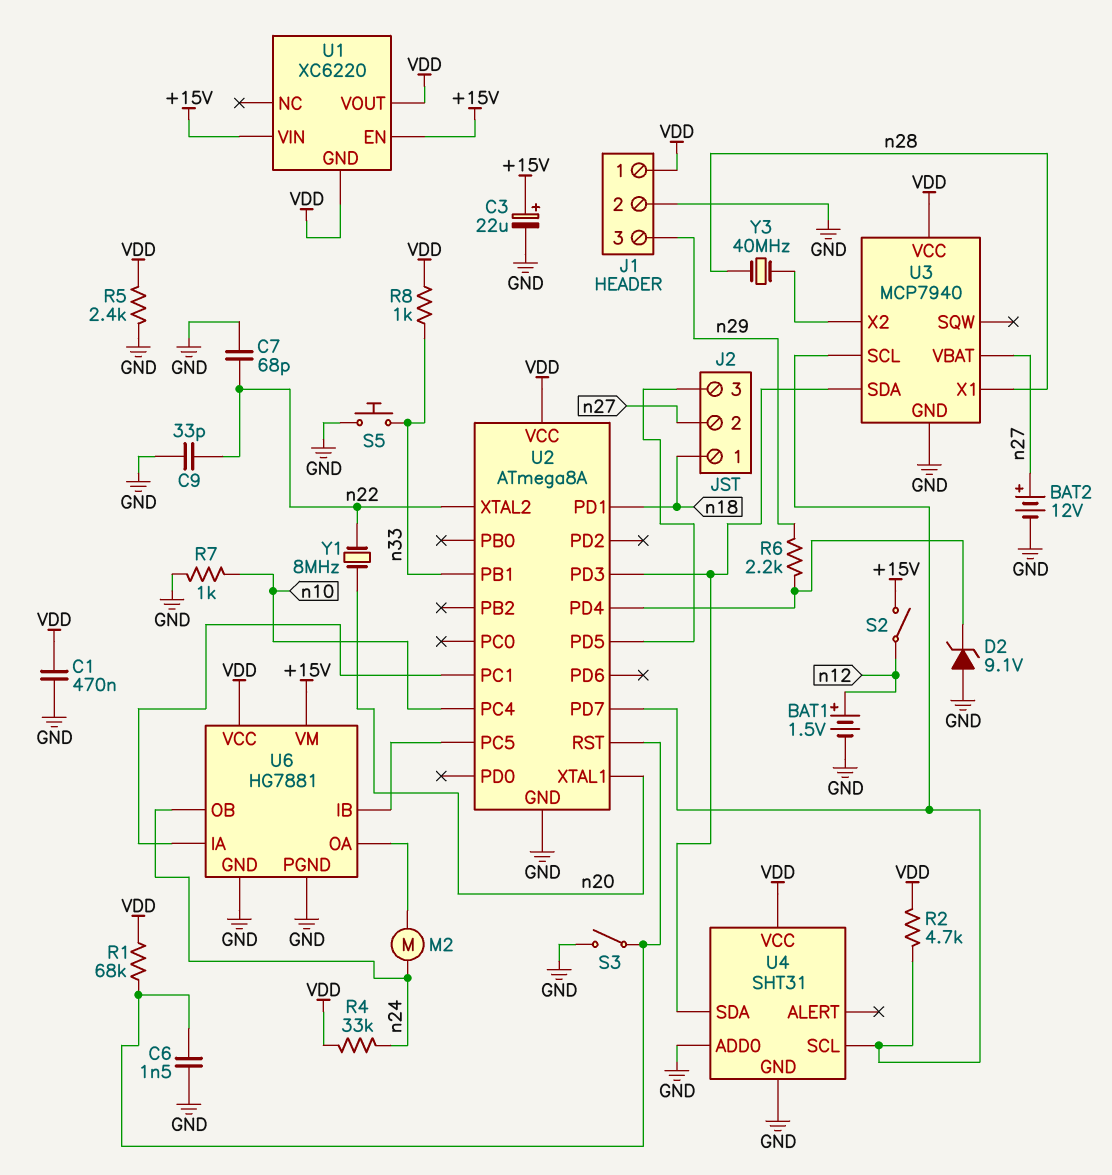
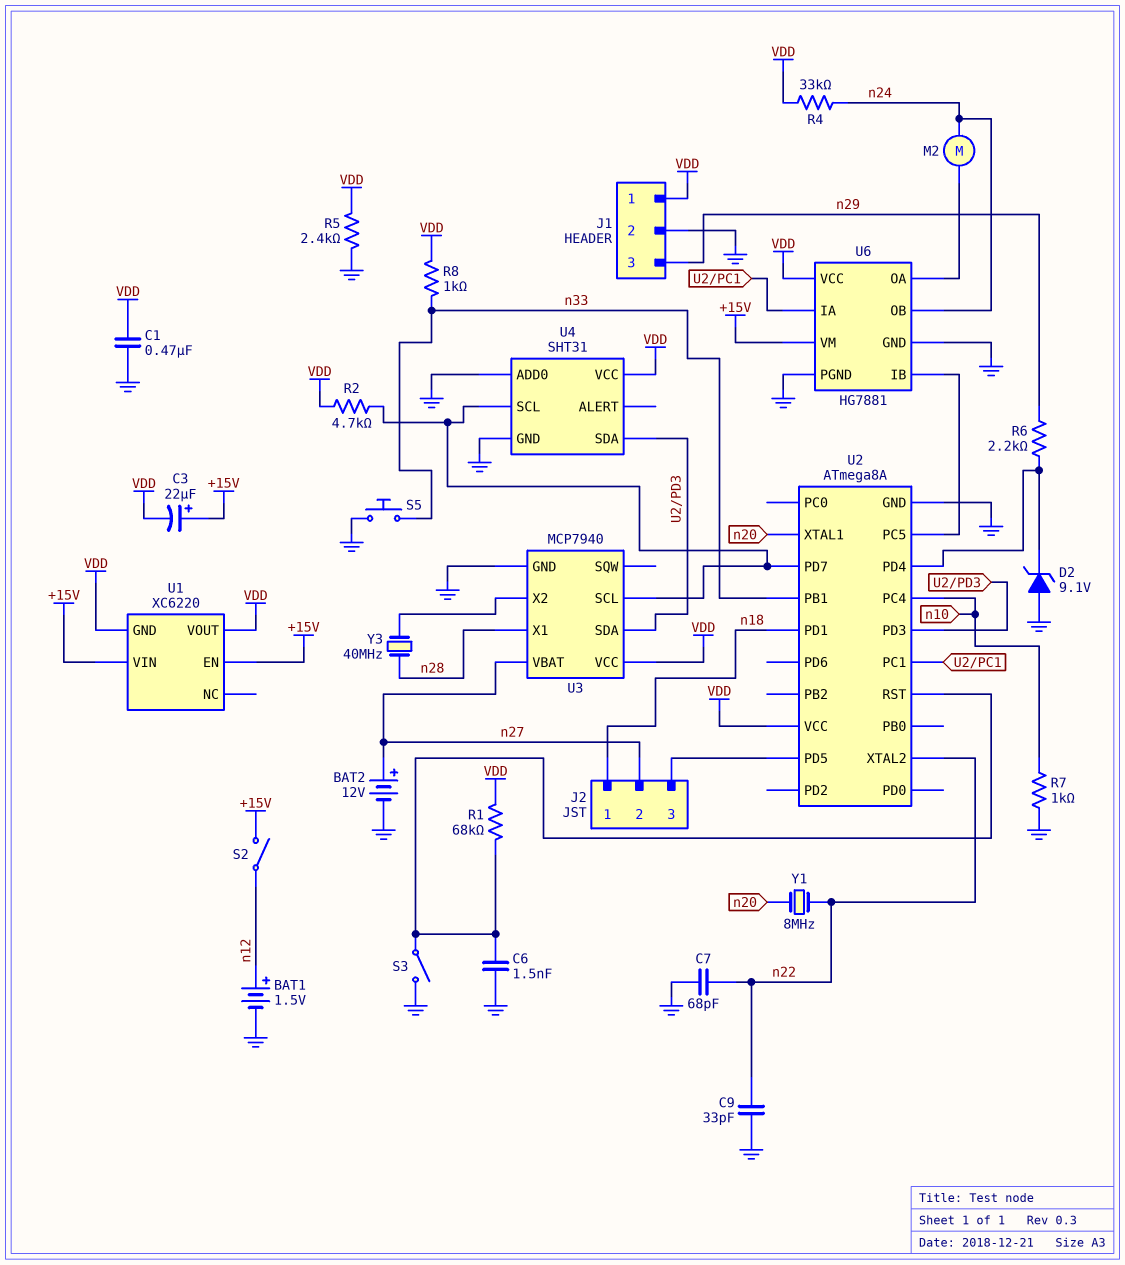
C3: 22uF (plus +15V, minus GND) -> 22uF (plus +15V, minus VDD)

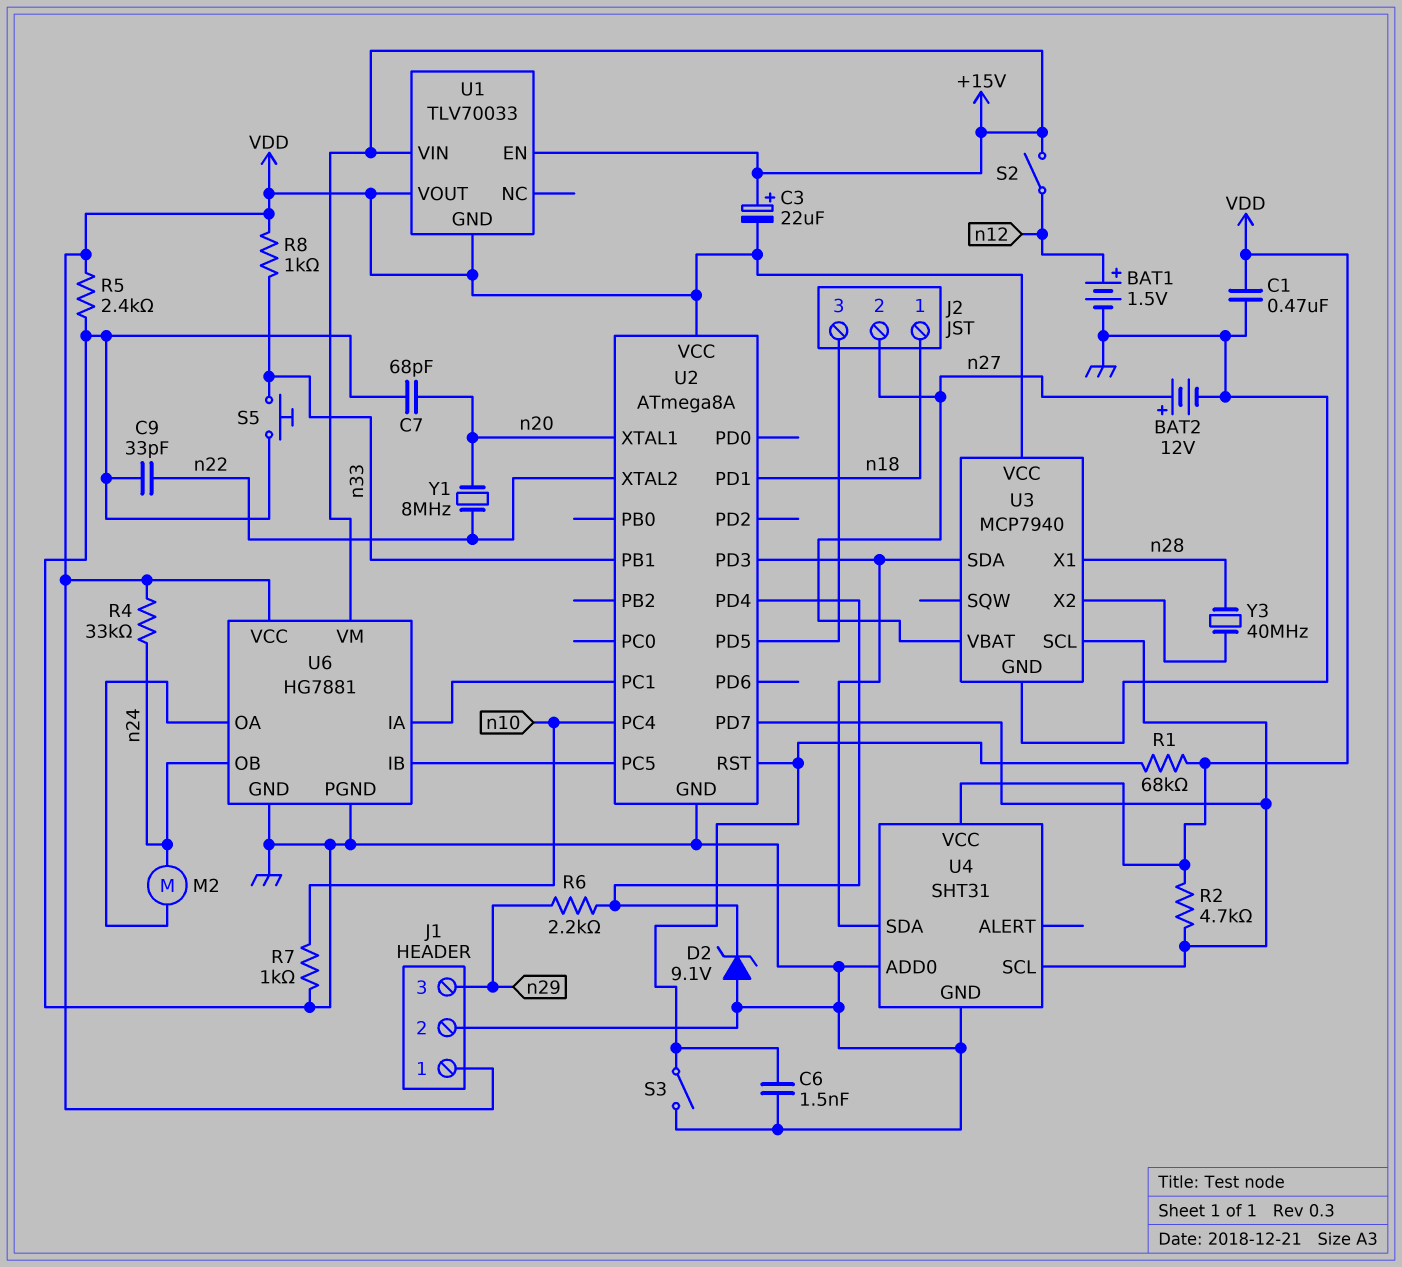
C7: 68pF (GND, n22) -> 68pF (GND, n20)
U1: XC6220 -> TLV70033

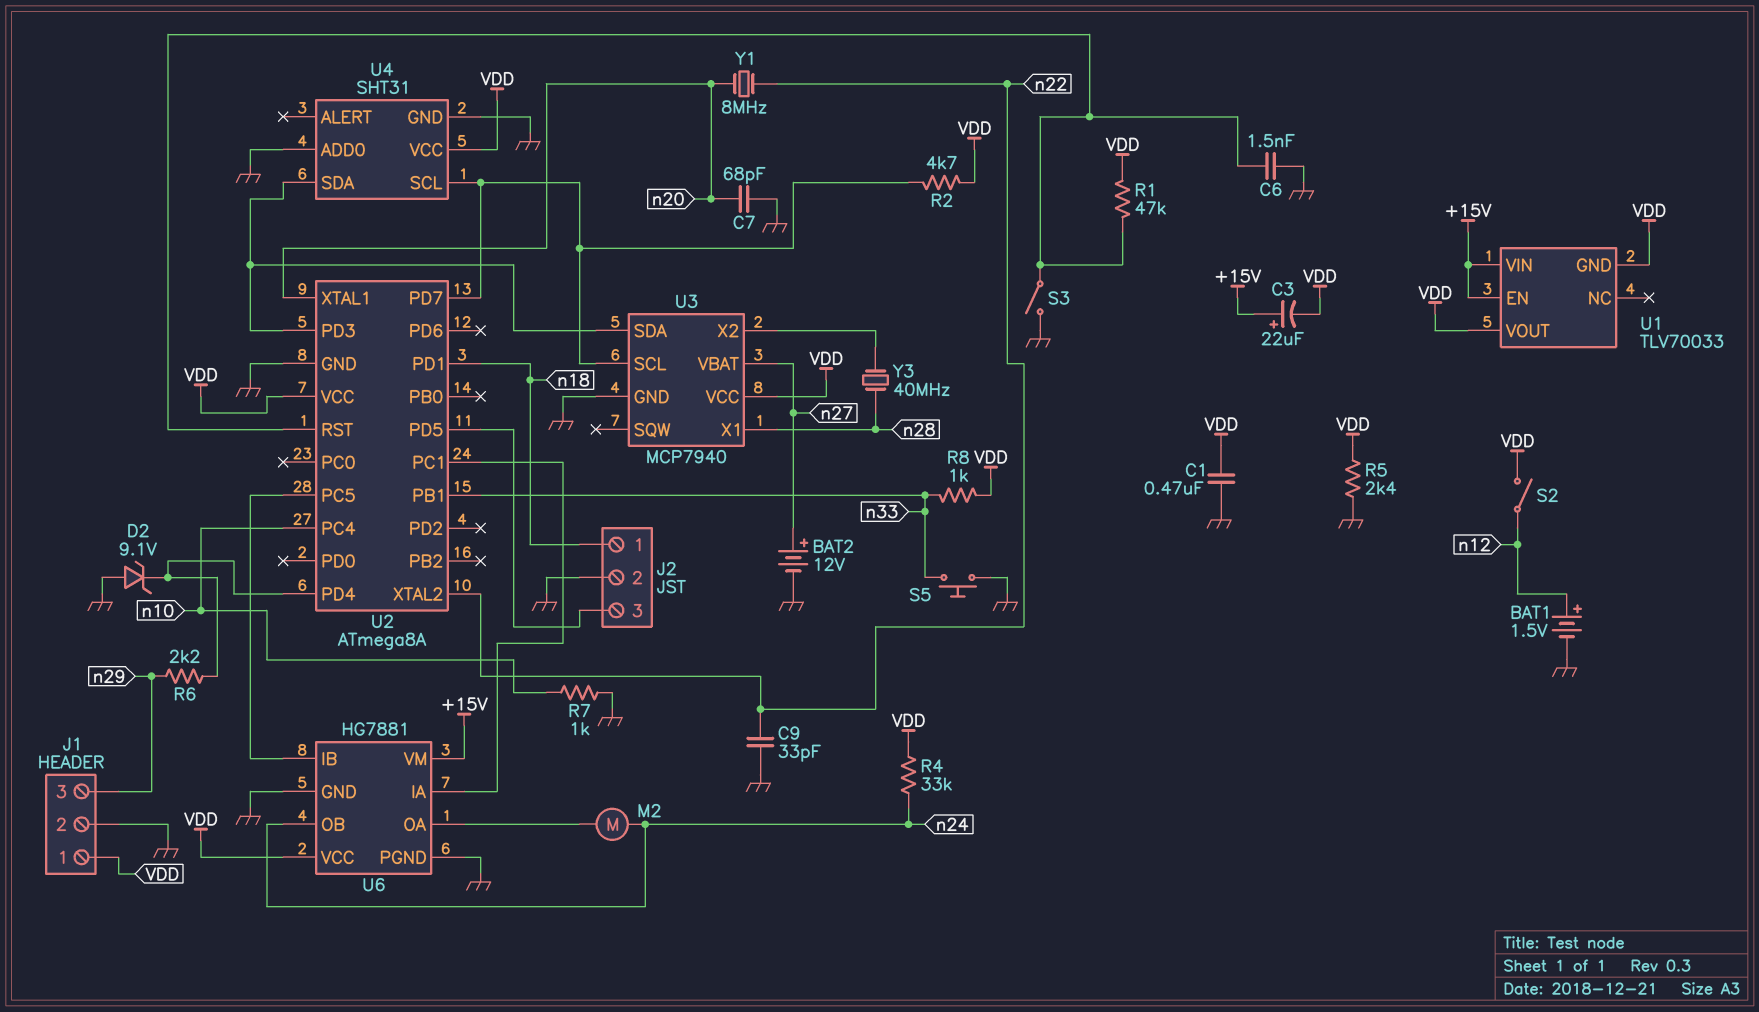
J2 pin 2: n27 -> GND
R1: 68k (U2/RST, VDD) -> 47k (U2/RST, VDD)
S2: switch (+15V, n12) -> switch (VDD, n12)

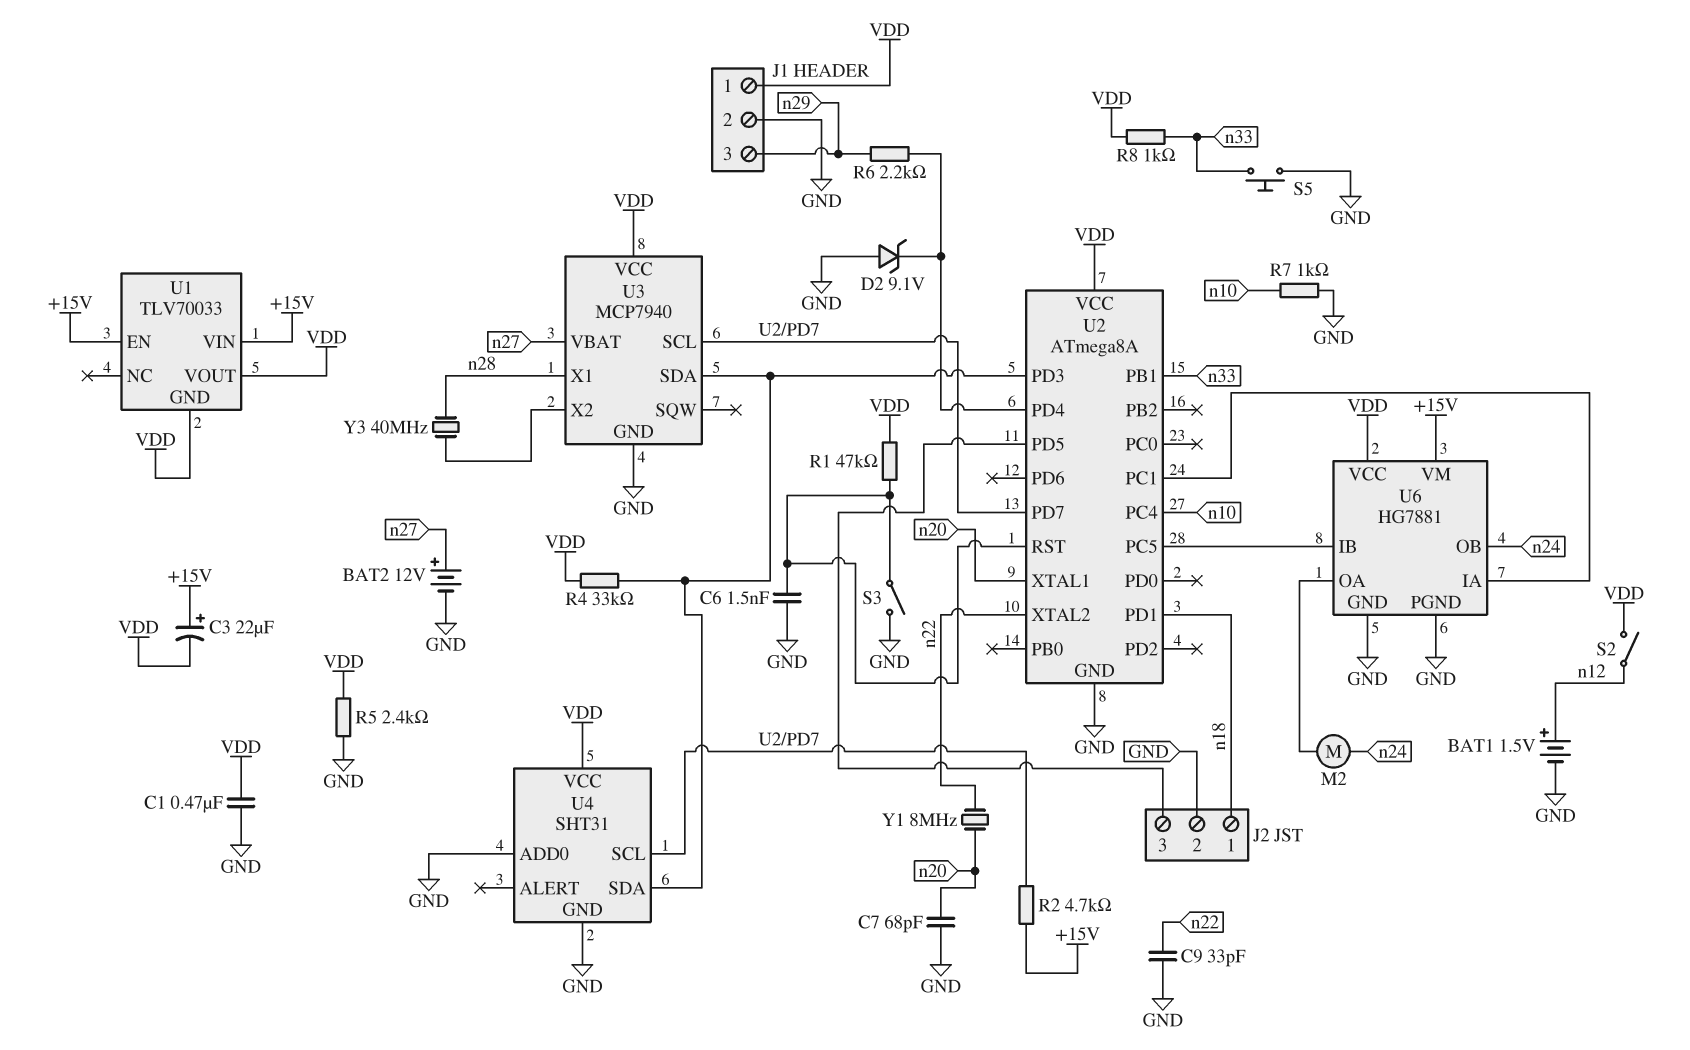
R2: 4.7k (U2/PD7, VDD) -> 4.7k (+15V, U2/PD7)
R4: 33k (VDD, n24) -> 33k (U2/PD3, VDD)

